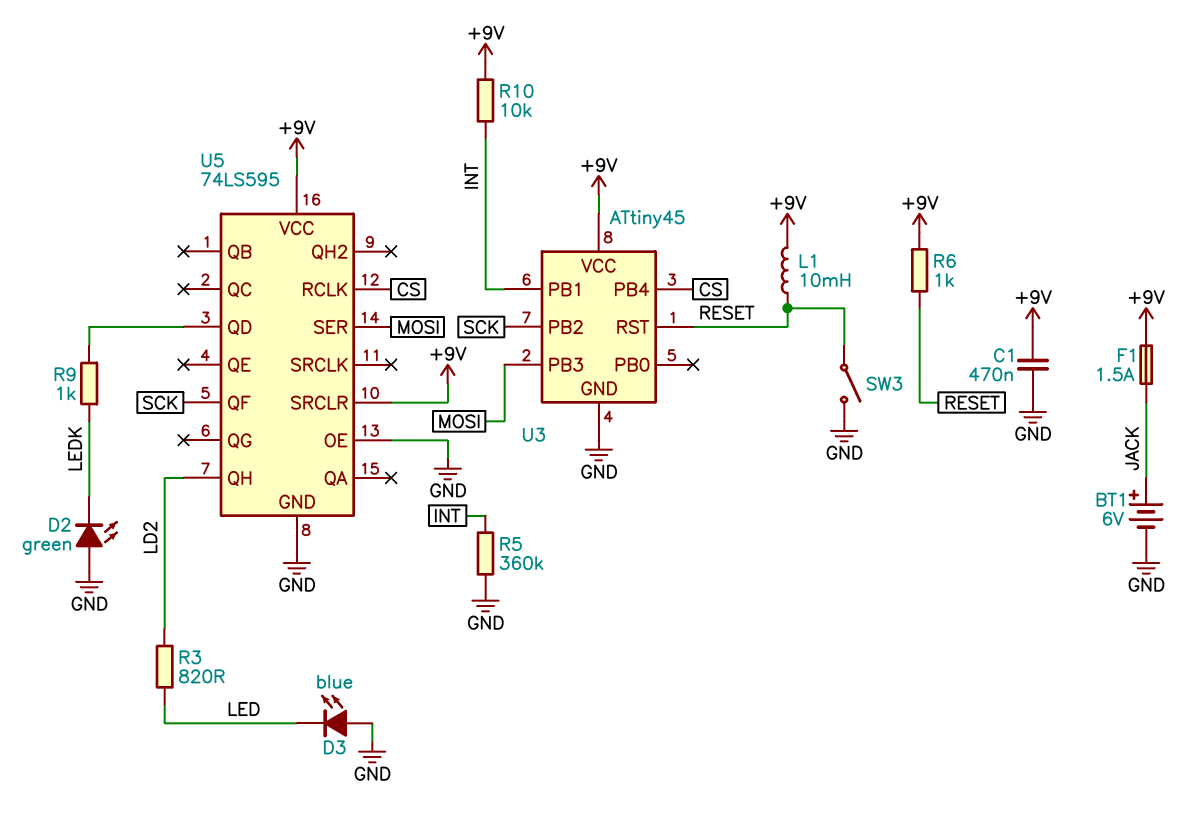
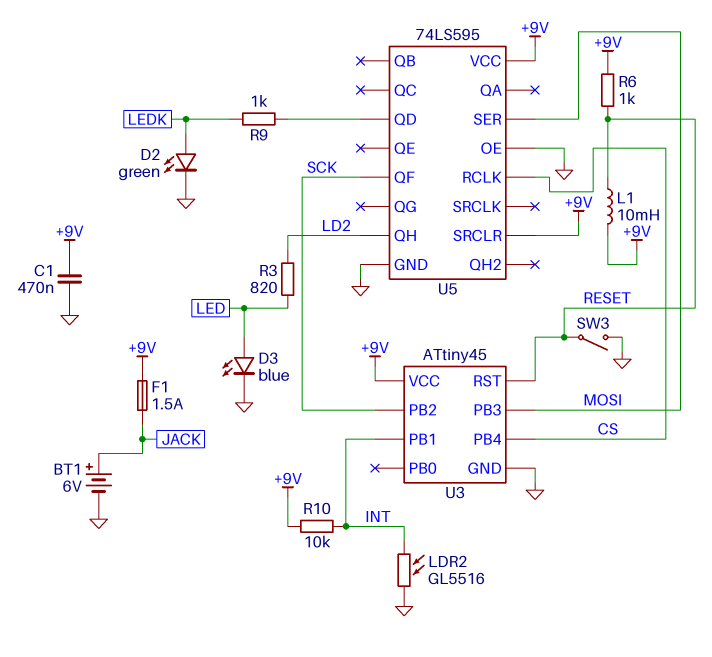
D2: LED green (A GND, K LEDK) -> LED green (A LEDK, K GND)
D3: LED blue (A GND, K LED) -> LED blue (A LED, K GND)
LDR2: none -> GL5516 (GND, INT)
R5: 360k (GND, INT) -> none

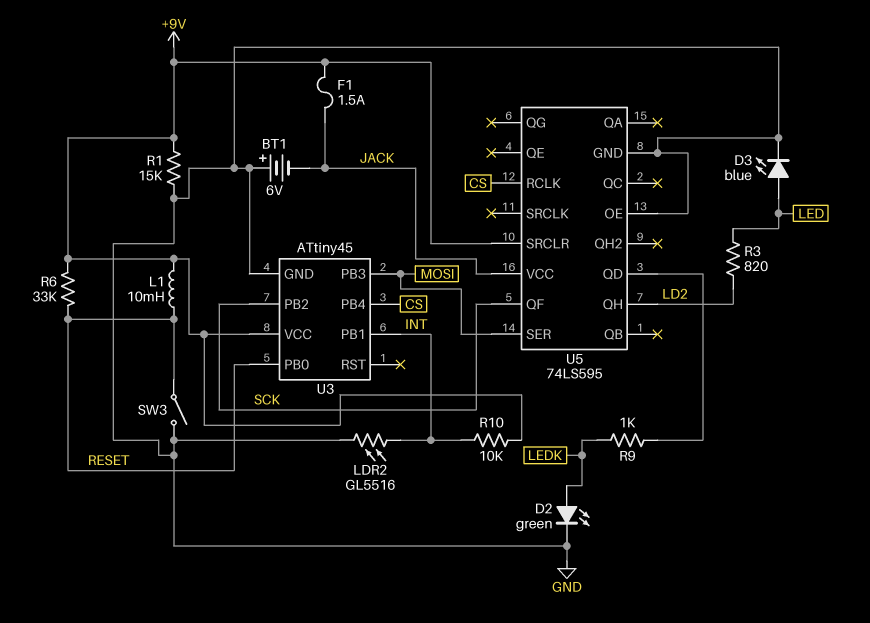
BT1: 6V (plus JACK, minus GND) -> 6V (plus GND, minus JACK)
C1: 470nF (+9V, GND) -> none
R1: none -> 15k (+9V, GND)
R6: 1k (+9V, RESET) -> 33k (+9V, RESET)
U3 pin PB0: none -> RESET
U3 pin RST: RESET -> none
U5 pin VCC: +9V -> JACK

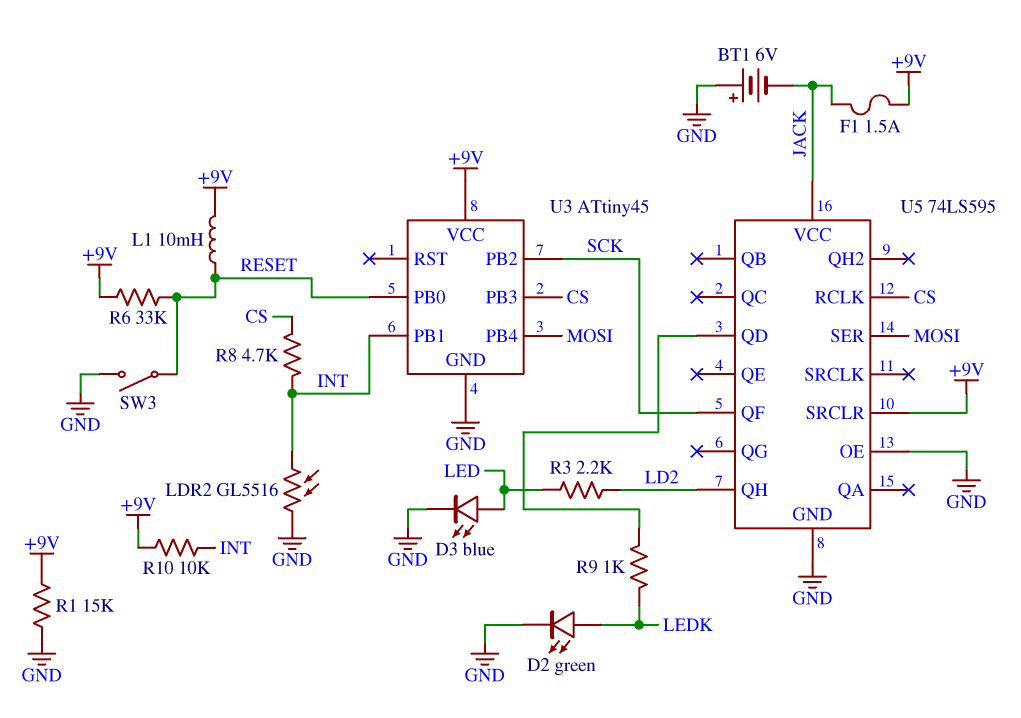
R3: 820 (LD2, LED) -> 2.2k (LD2, LED)
R8: none -> 4.7k (CS, INT)
U3 pin PB3: MOSI -> CS
U3 pin PB4: CS -> MOSI

